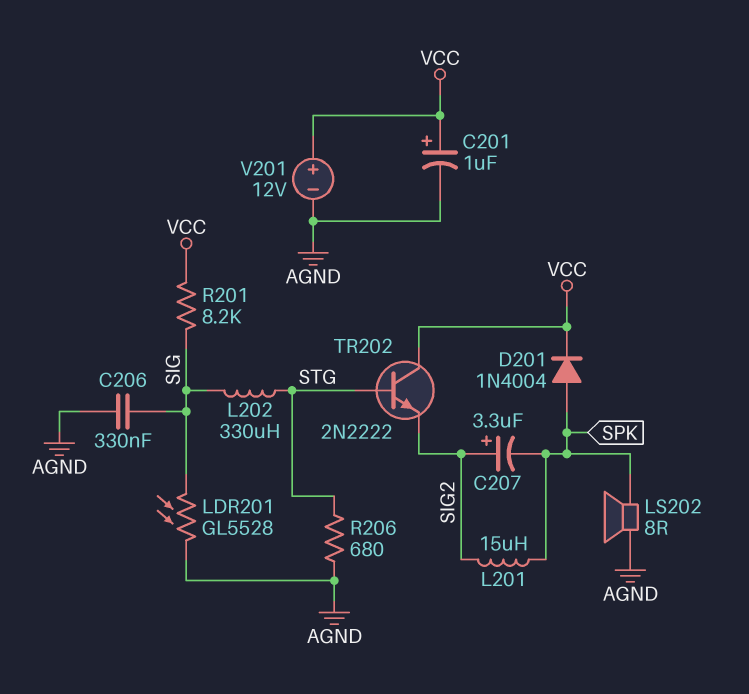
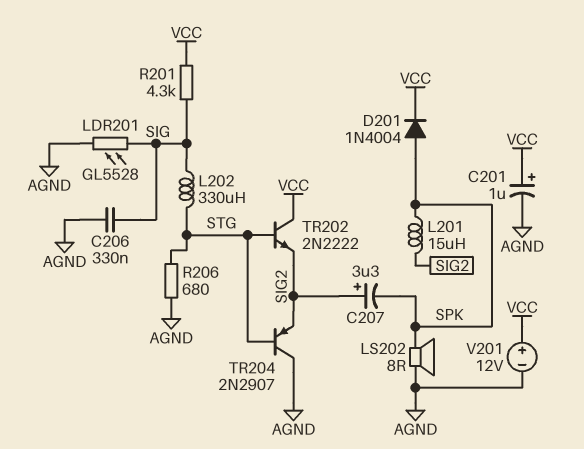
R201: 8.2k (SIG, VCC) -> 4.3k (SIG, VCC)
TR204: none -> PNP 2N2907 (B STG, C AGND, E SIG2)

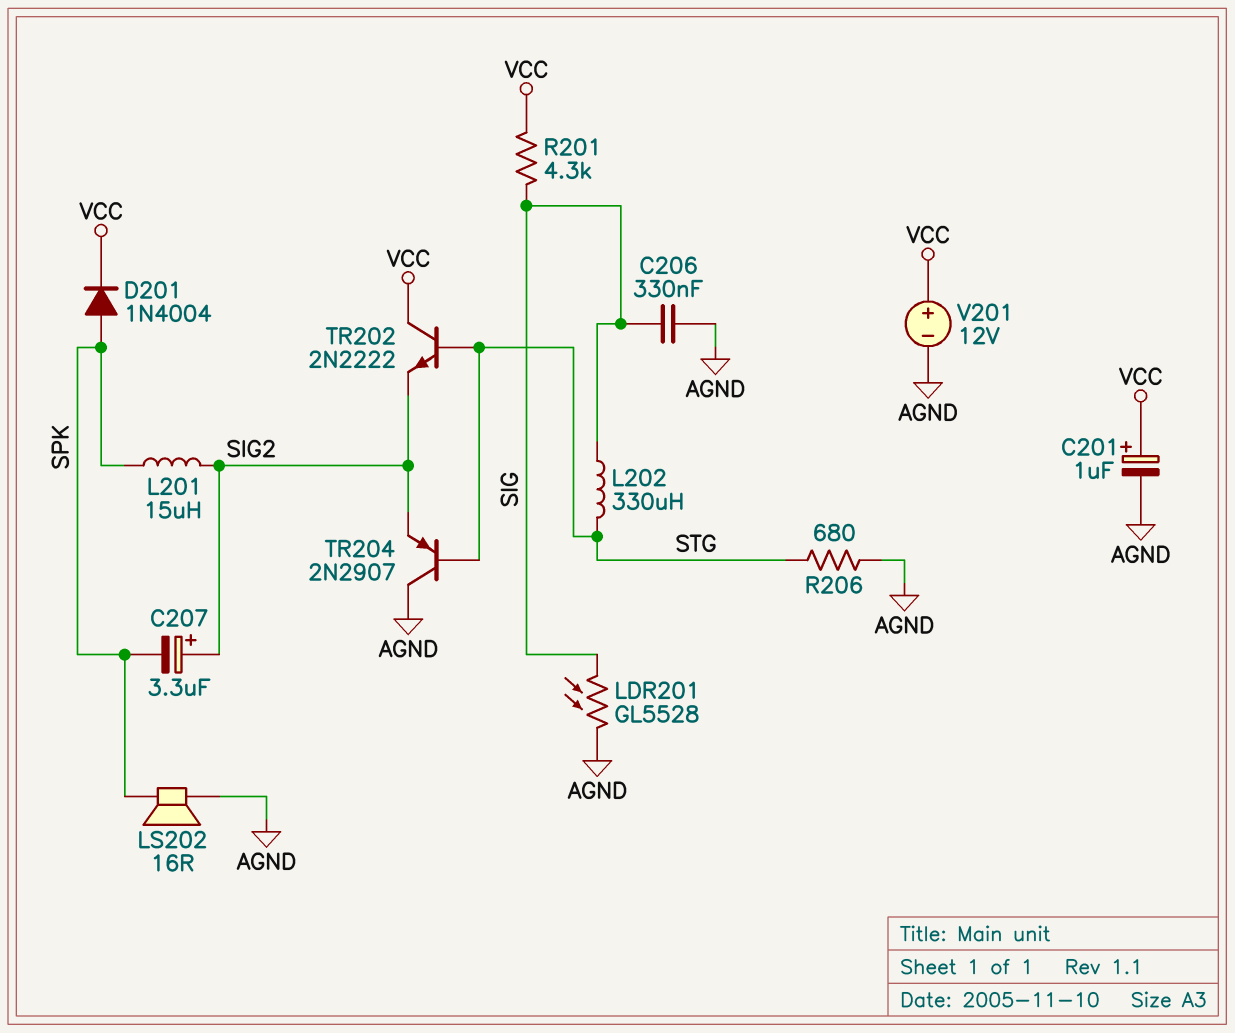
LS202: speaker 8R (AGND, SPK) -> speaker 16R (AGND, SPK)

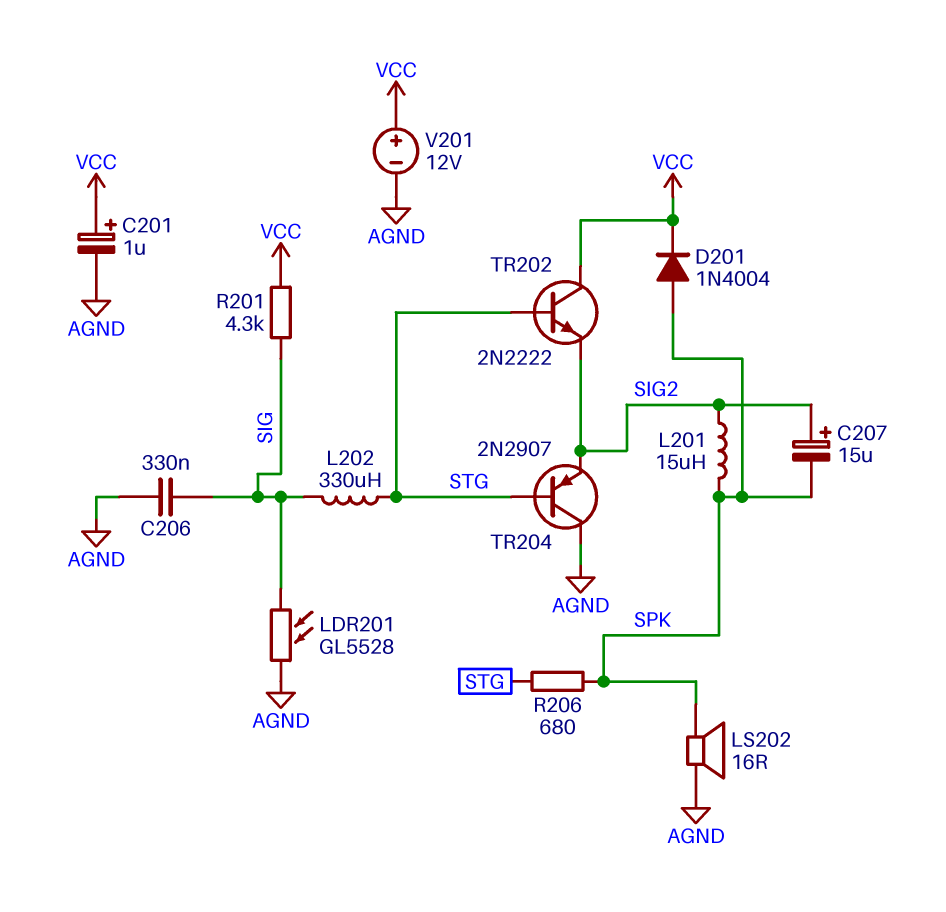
C207: 3.3uF (plus SIG2, minus SPK) -> 15uF (plus SIG2, minus SPK)
R206: 680 (AGND, STG) -> 680 (SPK, STG)

